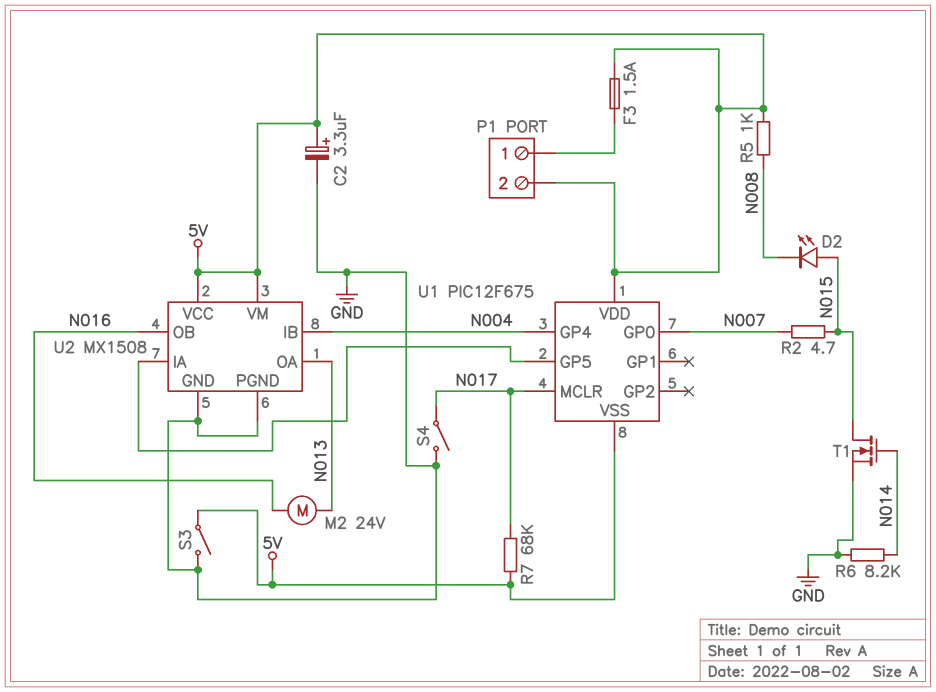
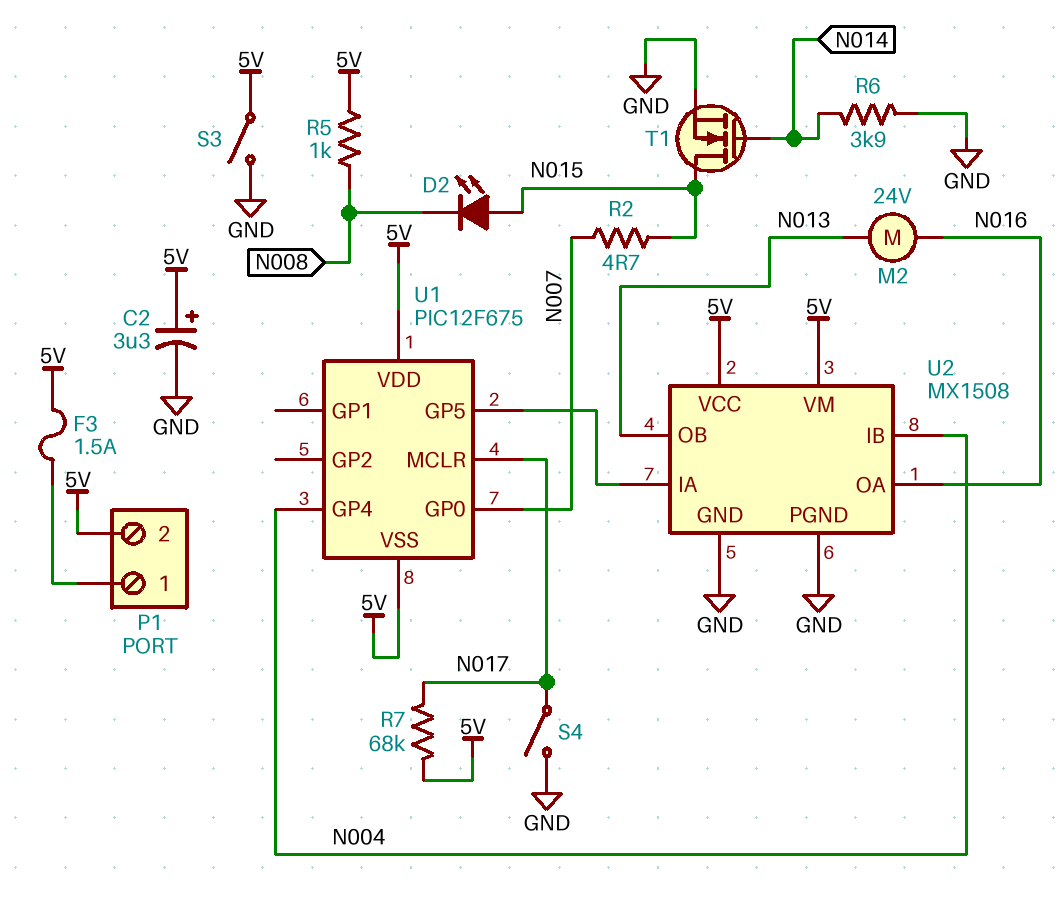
R6: 8.2k (GND, N014) -> 3.9k (GND, N014)
U2 pin OA: N013 -> N016
U2 pin OB: N016 -> N013

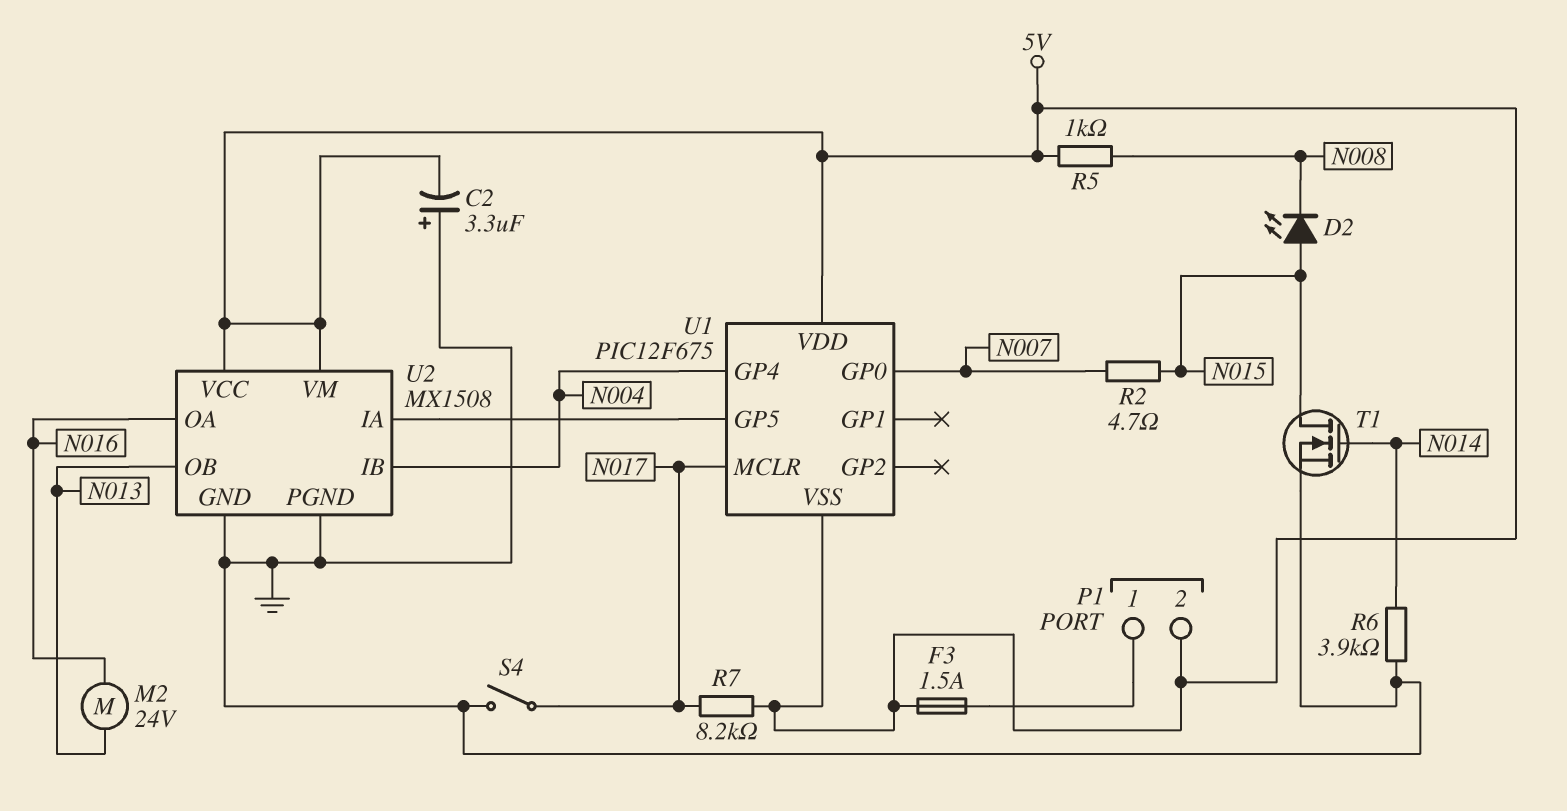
C2: 3.3uF (plus 5V, minus GND) -> 3.3uF (plus GND, minus 5V)
R7: 68k (5V, N017) -> 8.2k (5V, N017)
S3: switch (5V, GND) -> none

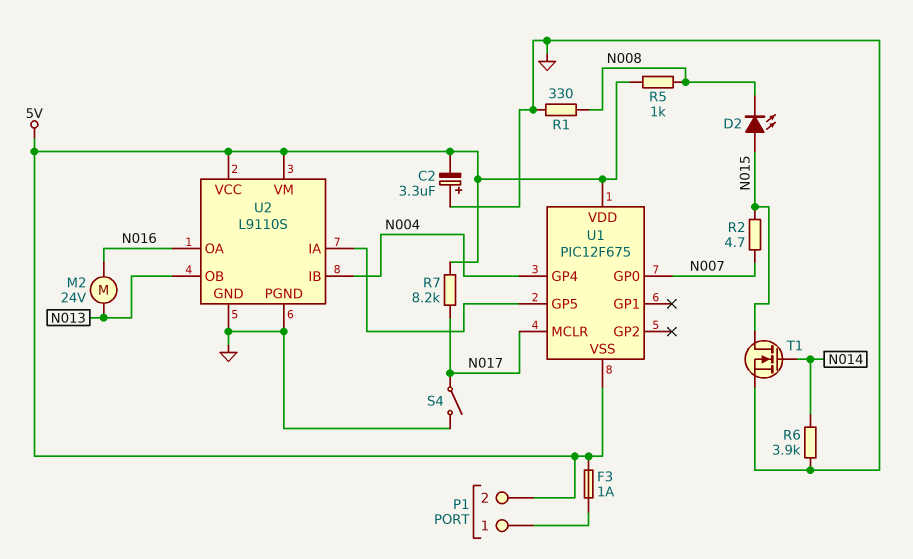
F3: 1.5A (5V, P1/1) -> 1A (5V, P1/1)
R1: none -> 330 (GND, N008)
U2: MX1508 -> L9110S

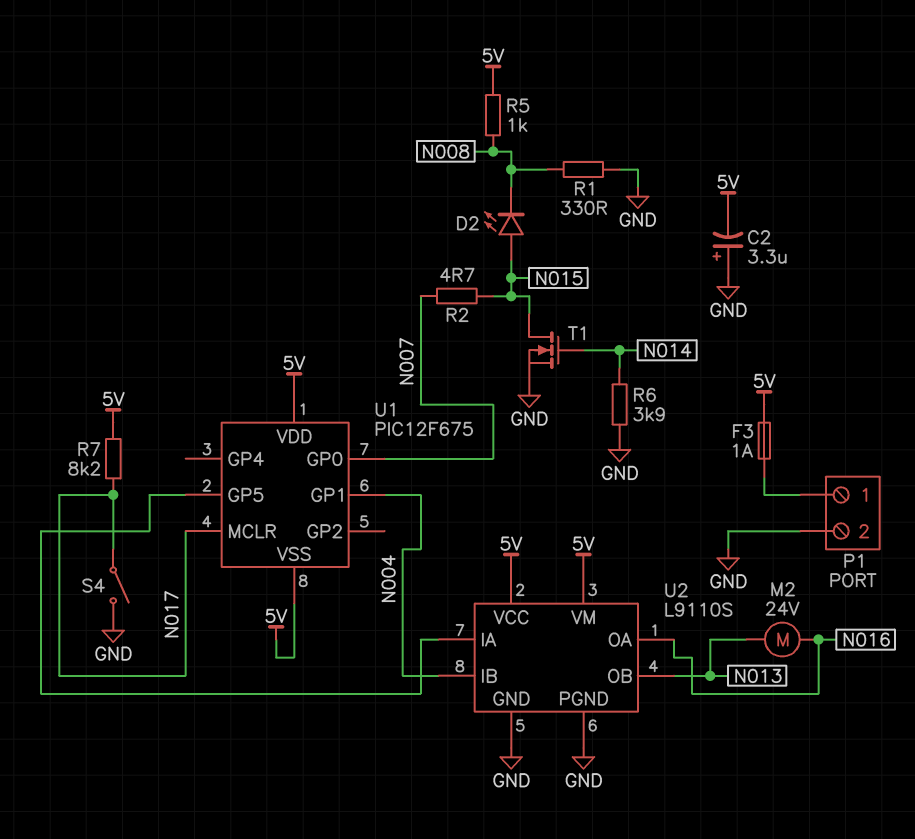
P1 pin 2: 5V -> GND
U1 pin GP1: none -> N004
U1 pin GP4: N004 -> none

